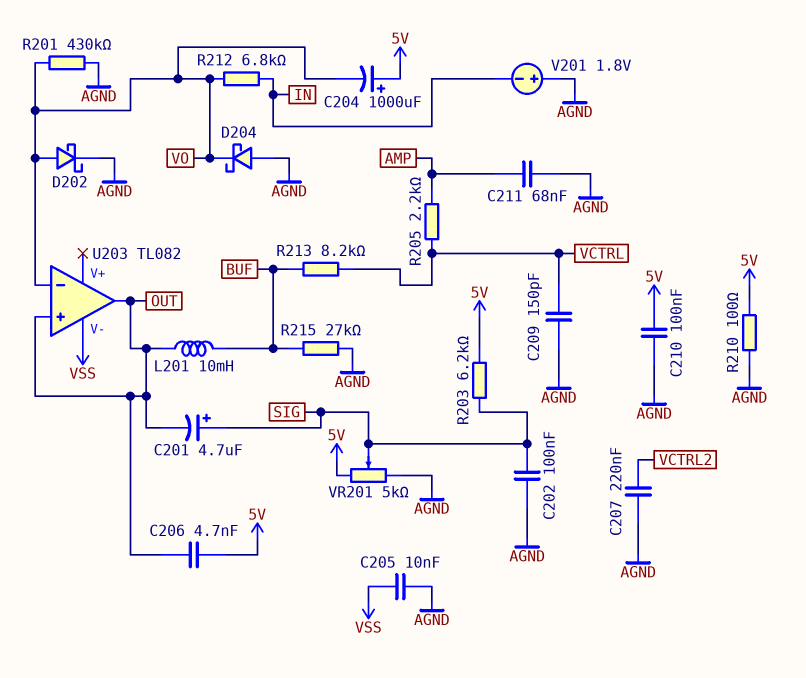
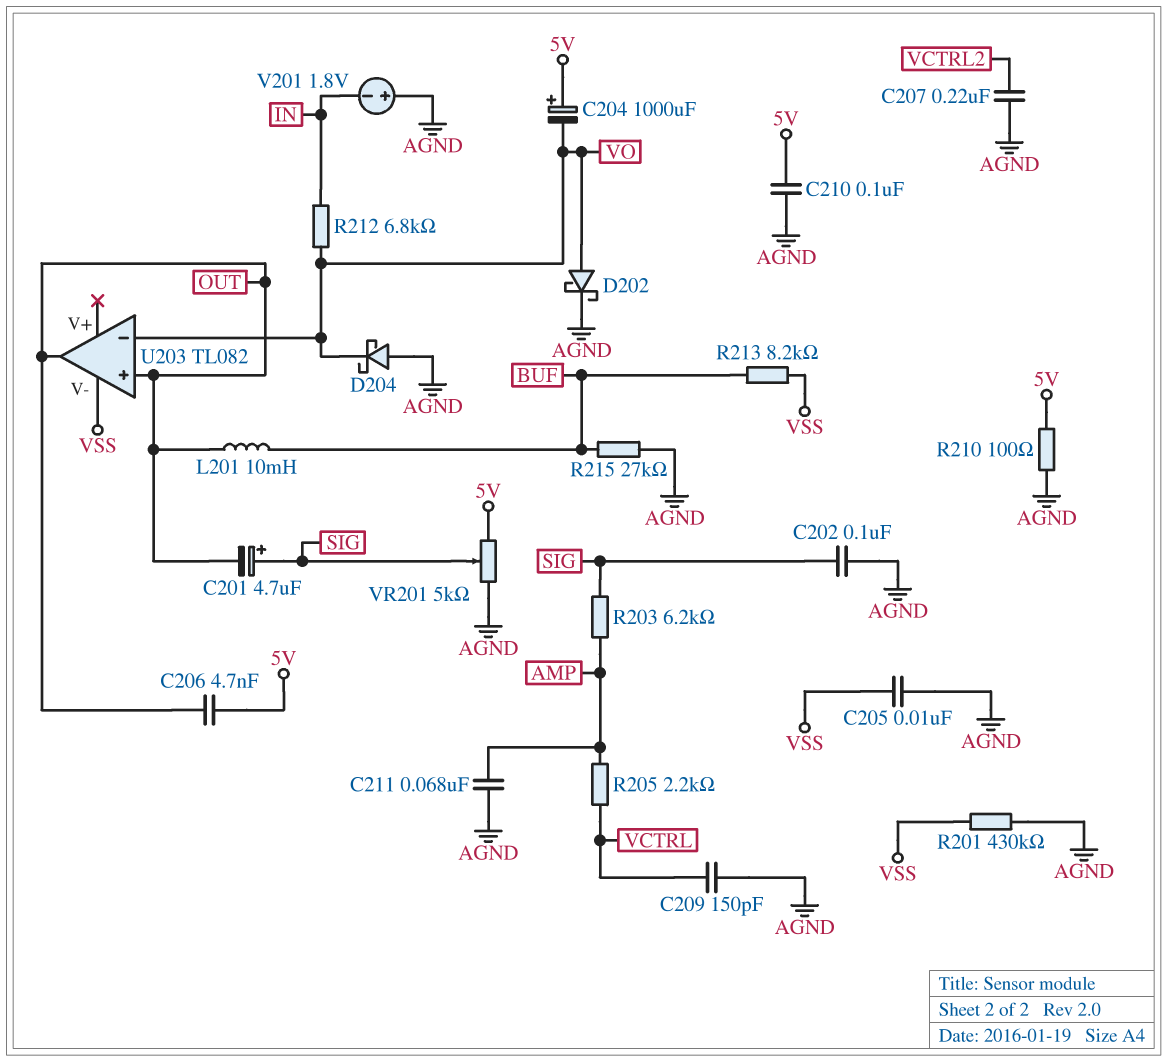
R201: 430k (AGND, VO) -> 430k (AGND, VSS)
R203: 6.2k (5V, SIG) -> 6.2k (AMP, SIG)
R213: 8.2k (BUF, VCTRL) -> 8.2k (BUF, VSS)

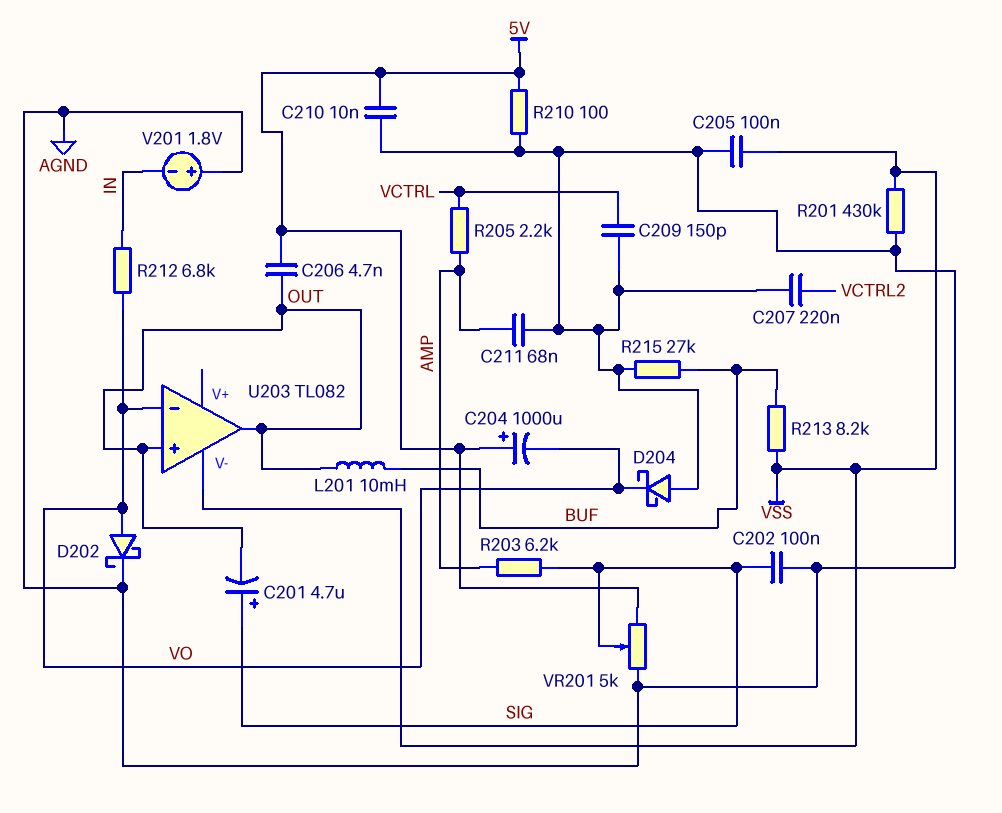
C205: 10nF (AGND, VSS) -> 100nF (AGND, VSS)
C210: 100nF (5V, AGND) -> 10nF (5V, AGND)

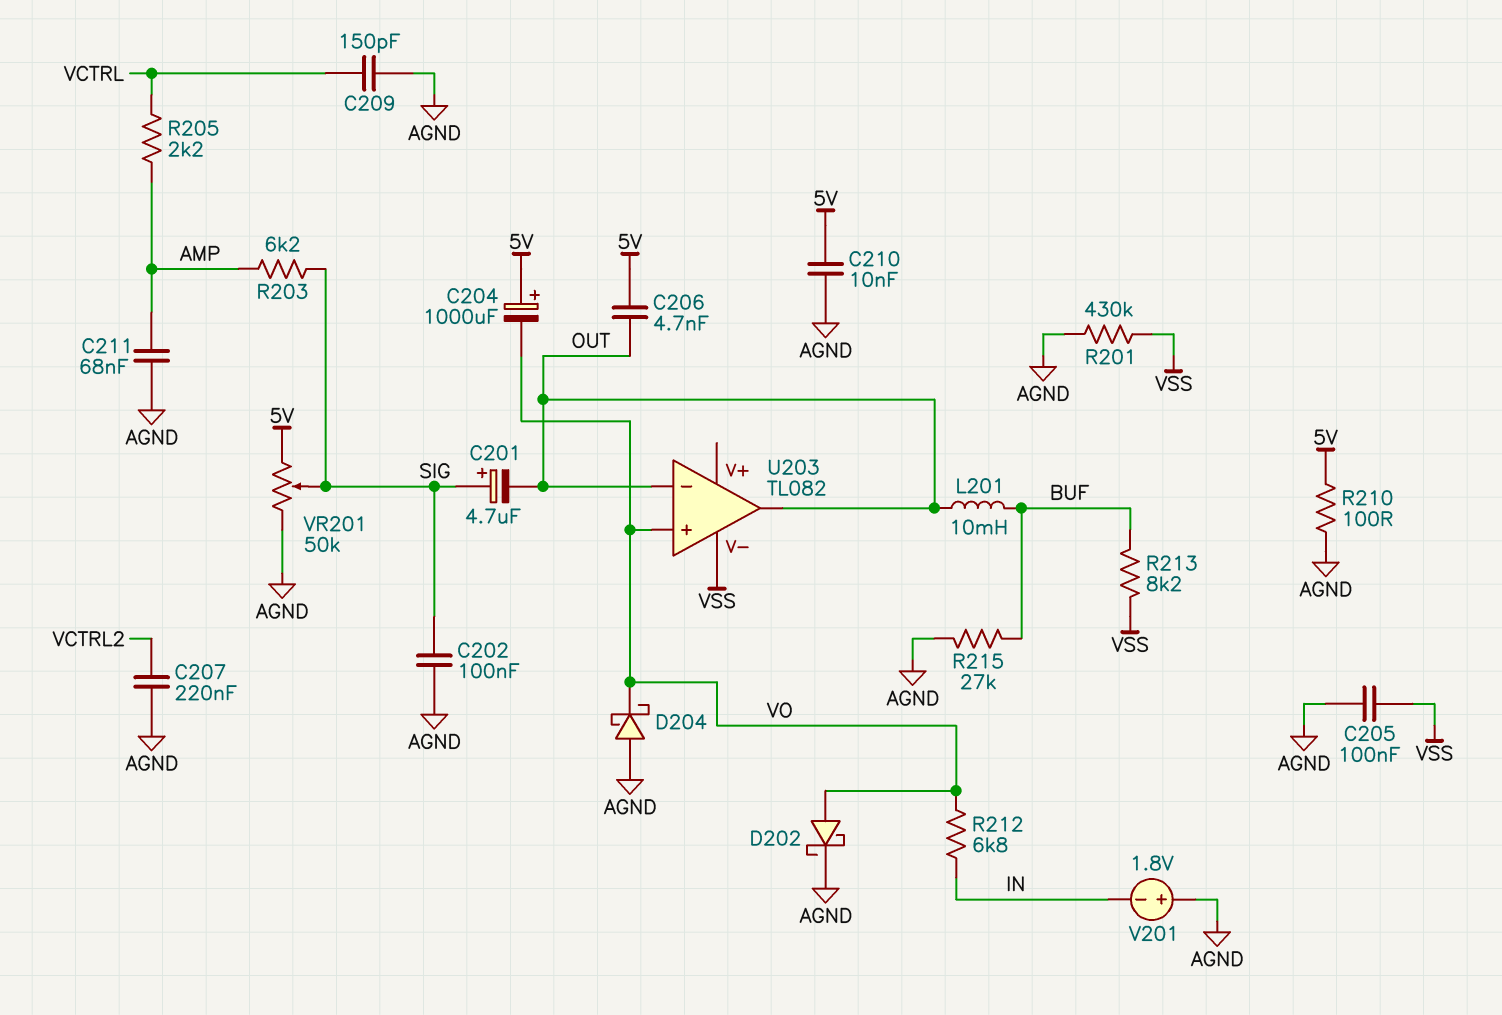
U203 pin in+: OUT -> VO
U203 pin in-: VO -> OUT
VR201: 5k (5V, AGND, wiper SIG) -> 50k (5V, AGND, wiper SIG)

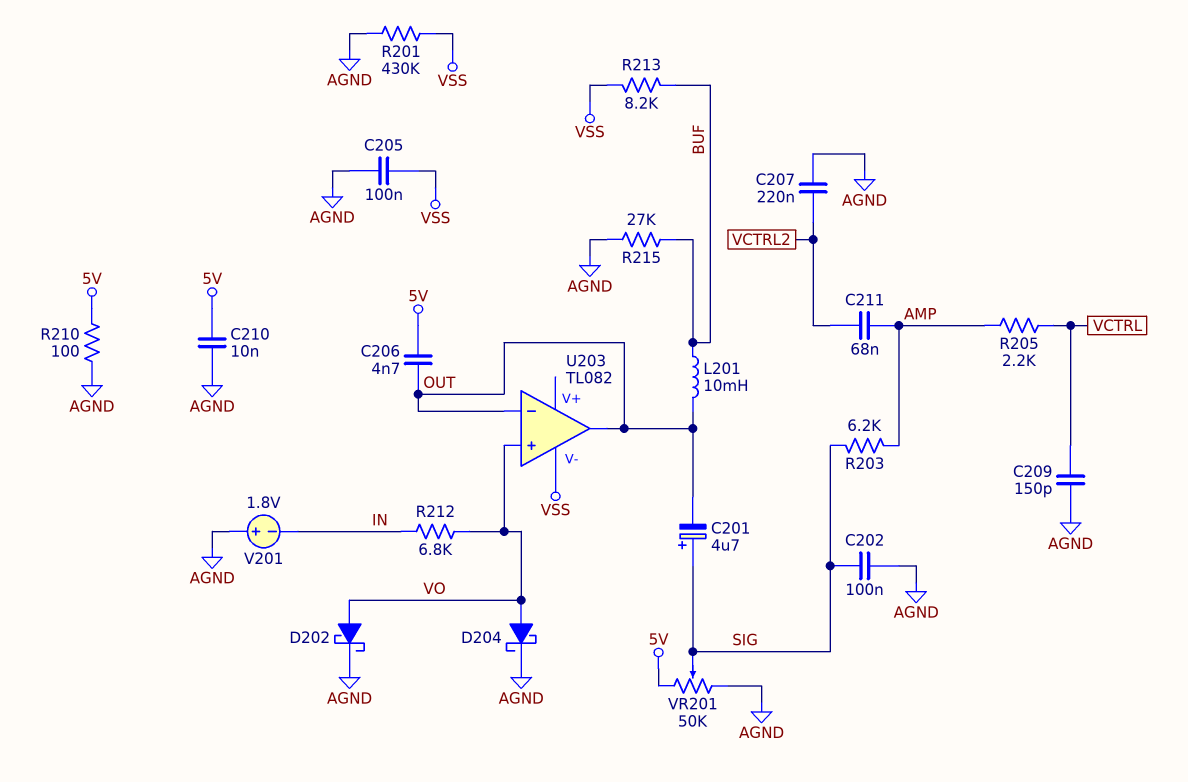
C204: 1000uF (plus 5V, minus VO) -> none
C211: 68nF (AGND, AMP) -> 68nF (AMP, VCTRL2)
D204: schottky (A AGND, K VO) -> schottky (A VO, K AGND)

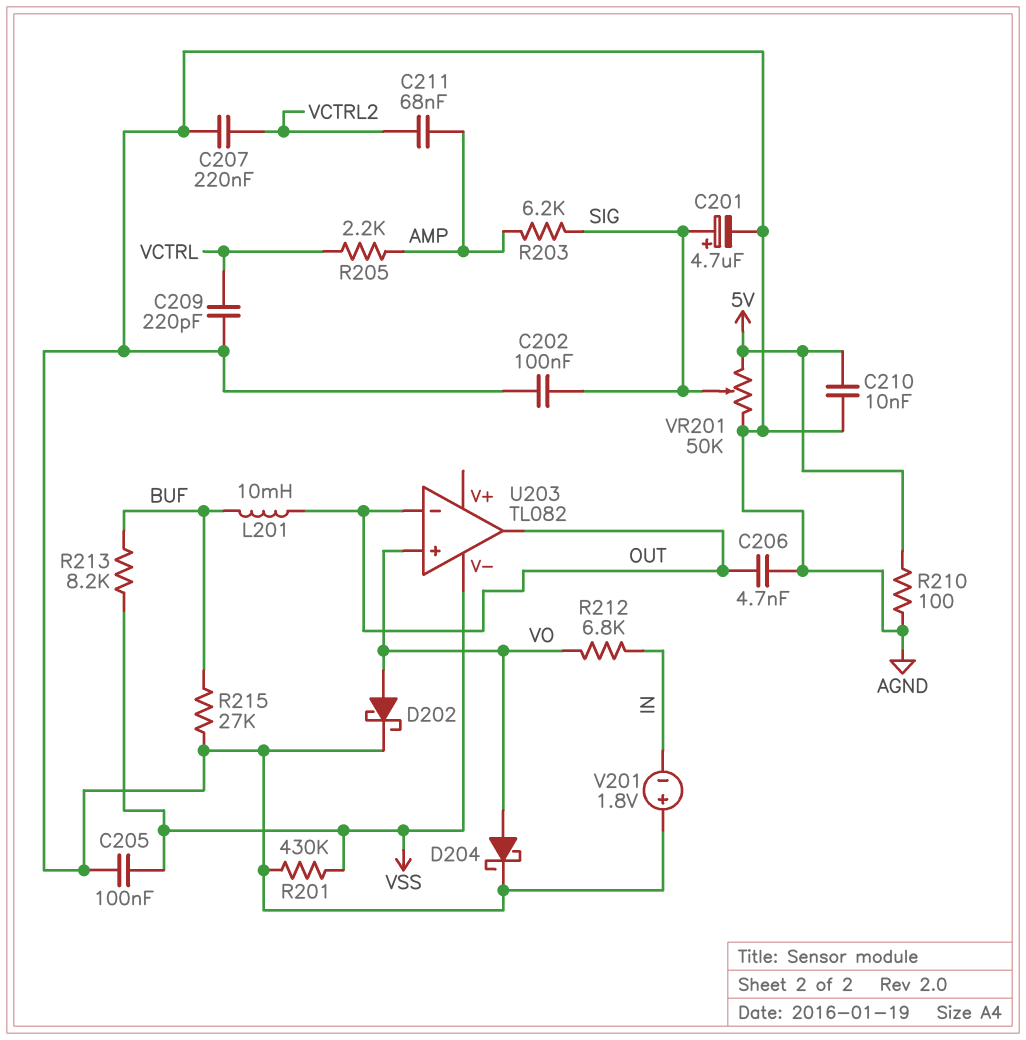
C201: 4.7uF (plus SIG, minus OUT) -> 4.7uF (plus SIG, minus AGND)
C206: 4.7nF (5V, OUT) -> 4.7nF (AGND, OUT)
C209: 150pF (AGND, VCTRL) -> 220pF (AGND, VCTRL)

